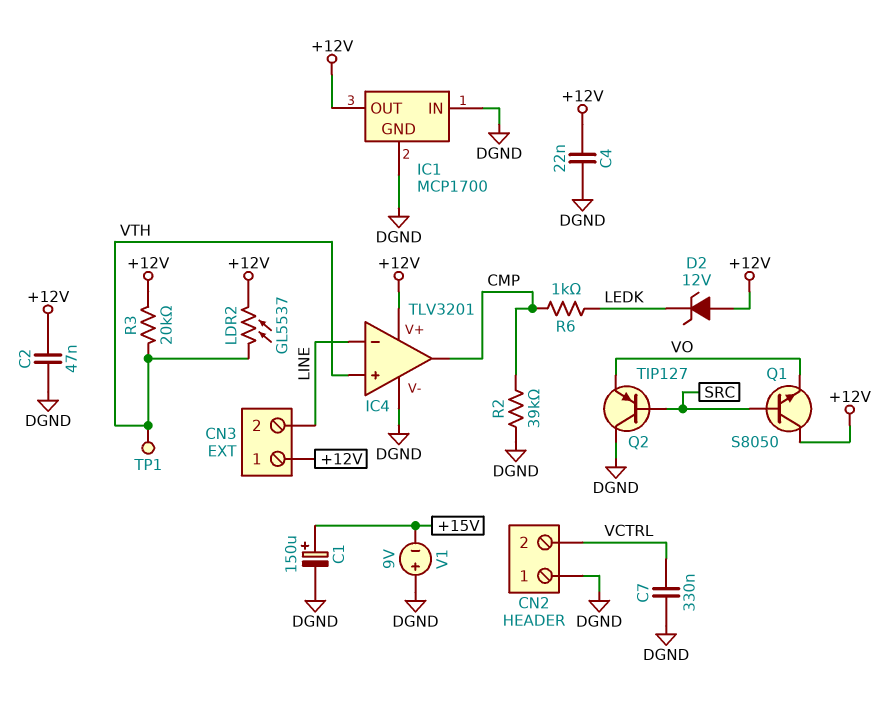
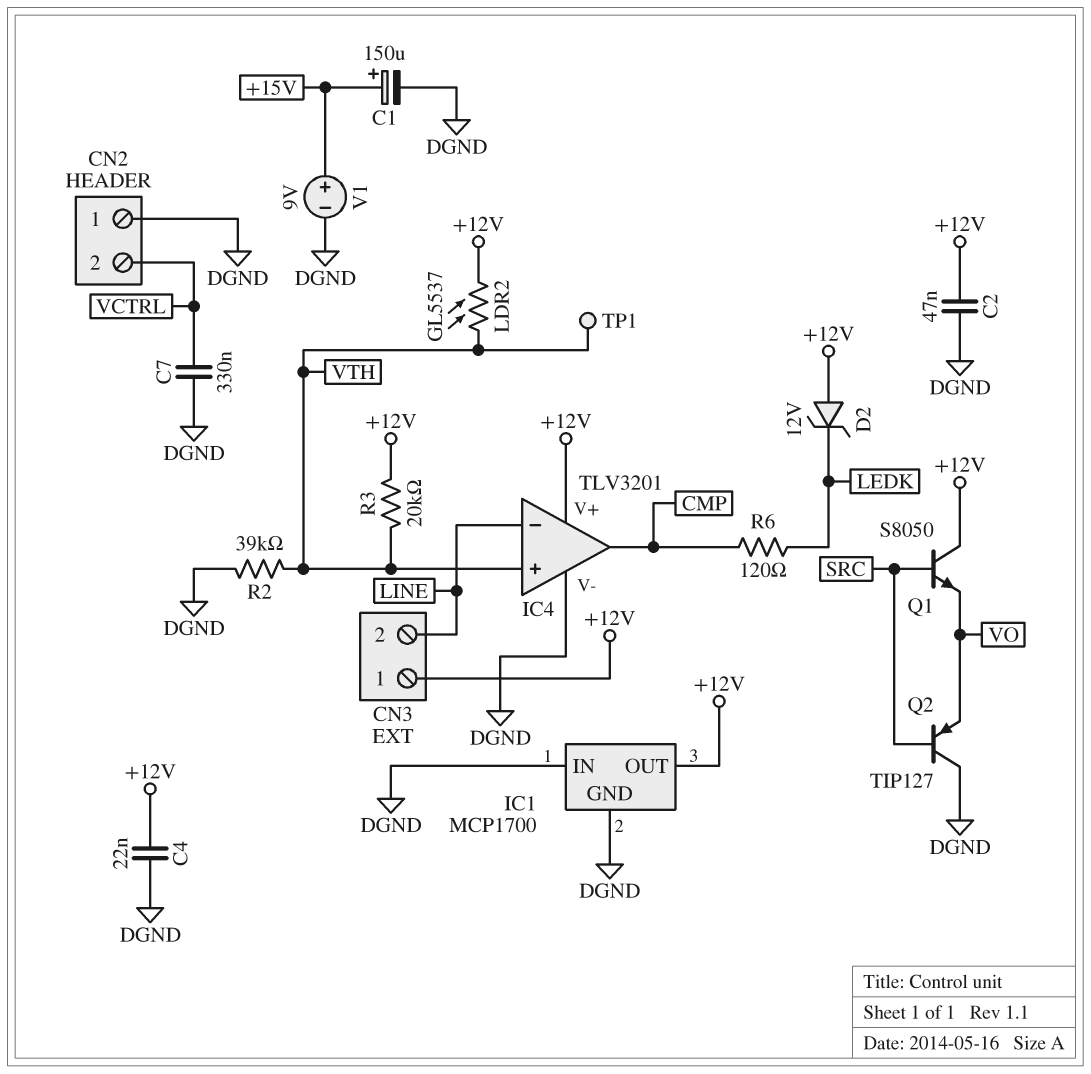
R2: 39k (CMP, DGND) -> 39k (DGND, VTH)
R6: 1k (CMP, LEDK) -> 120 (CMP, LEDK)
V1: 9V (plus DGND, minus +15V) -> 9V (plus +15V, minus DGND)

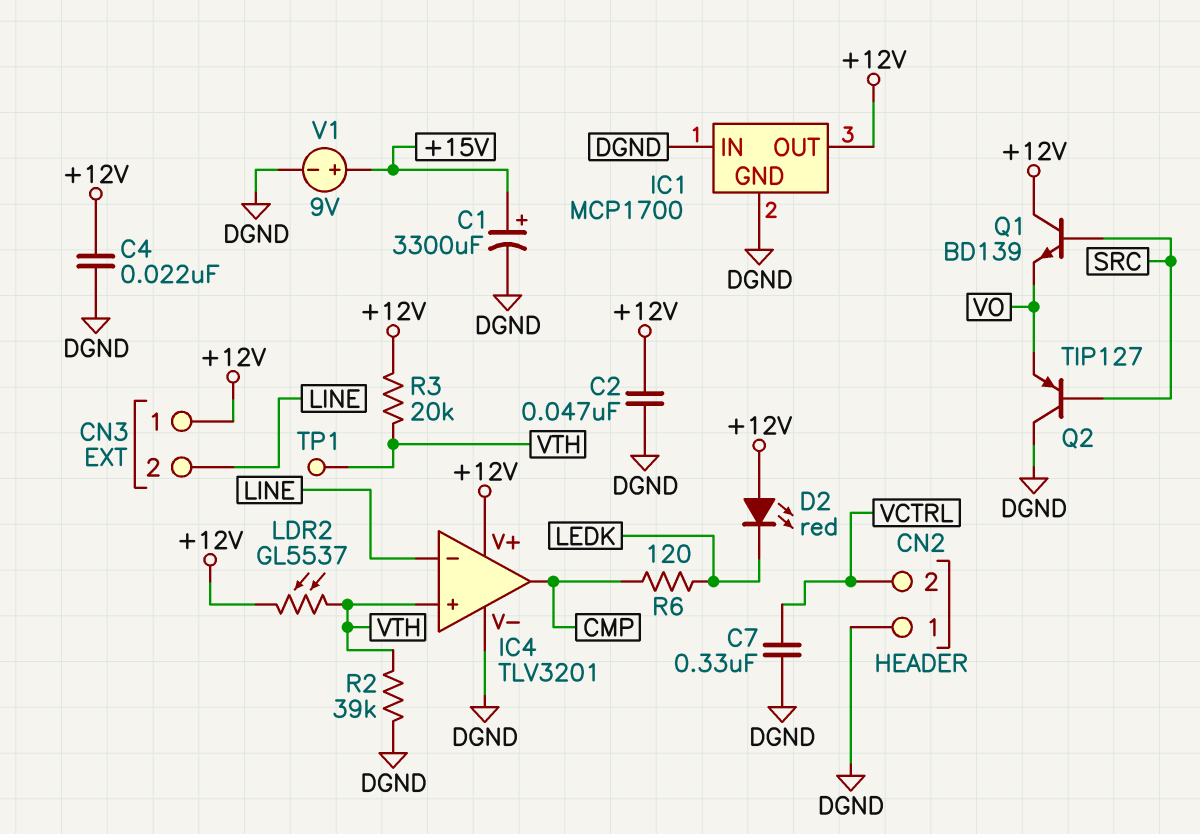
C1: 150uF (plus +15V, minus DGND) -> 3300uF (plus +15V, minus DGND)
D2: zener 12V (A +12V, K LEDK) -> LED red (A +12V, K LEDK)
Q1: NPN S8050 (B SRC, C +12V, E VO) -> NPN BD139 (B SRC, C +12V, E VO)

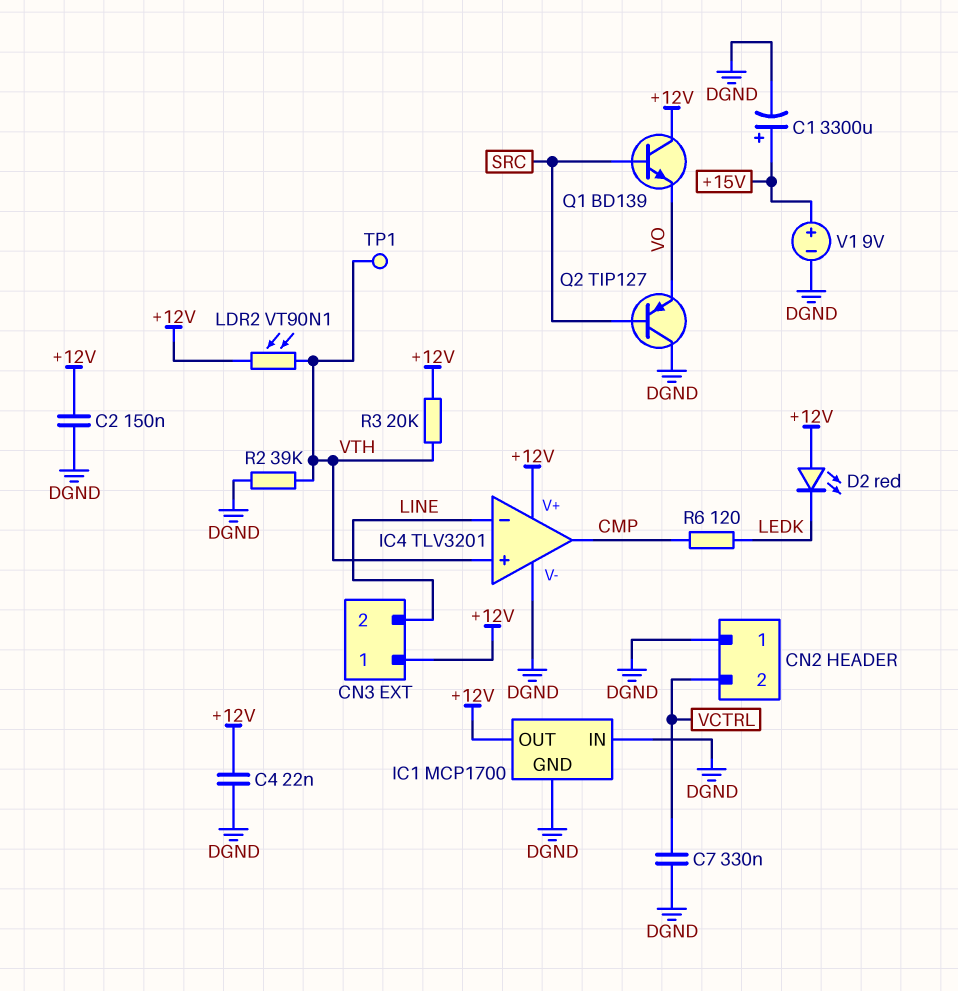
C2: 47nF (+12V, DGND) -> 150nF (+12V, DGND)
LDR2: GL5537 (+12V, VTH) -> VT90N1 (+12V, VTH)

